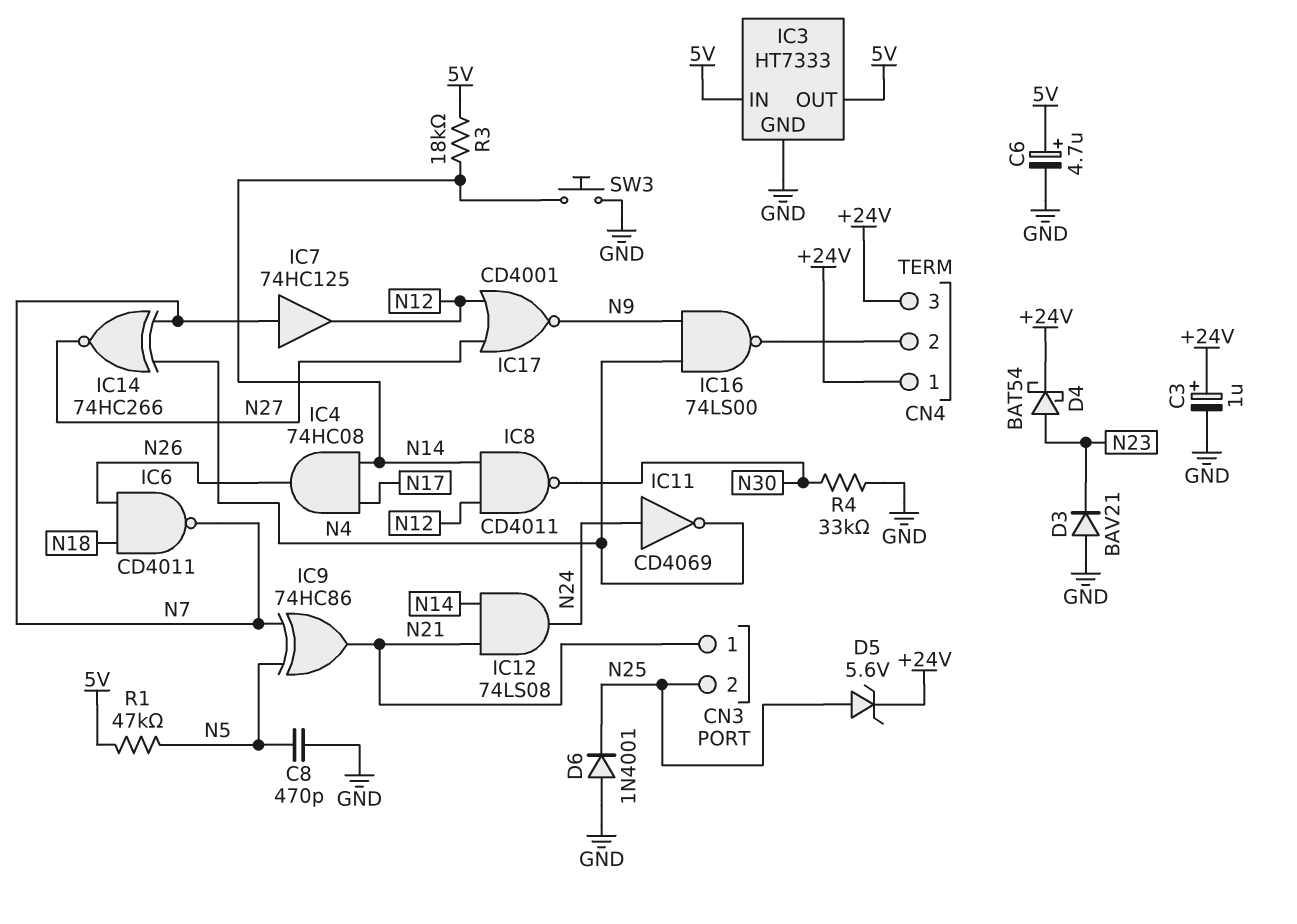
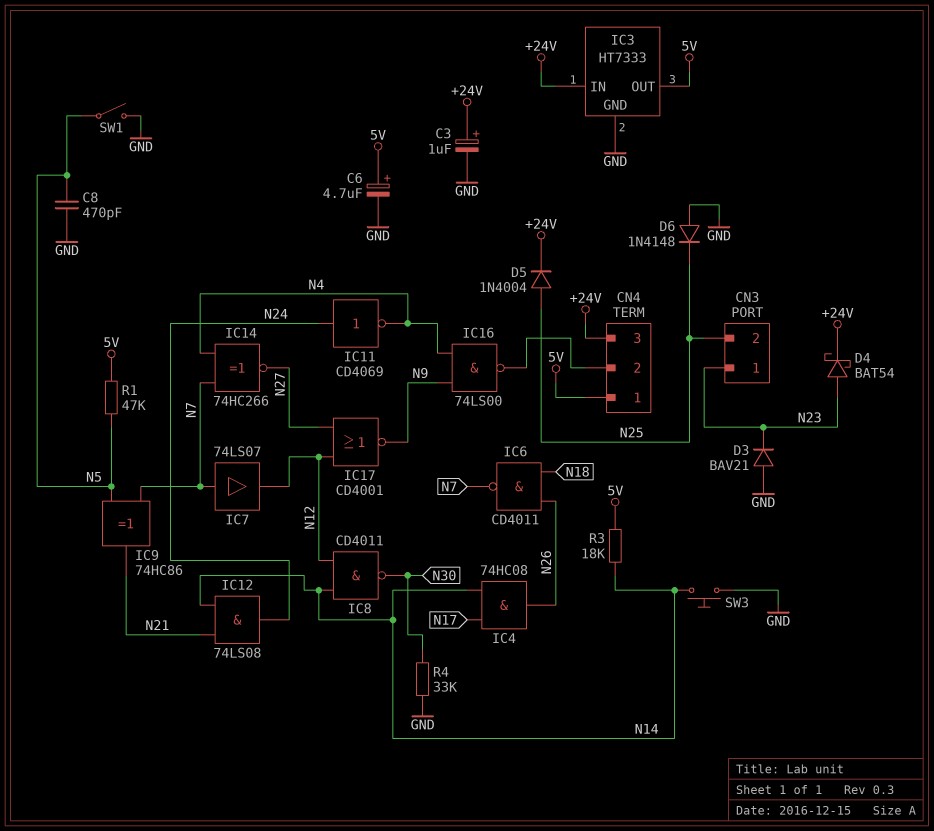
CN3 pin 1: N21 -> N23
CN4 pin 1: +24V -> 5V
D5: zener 5.6V (A N25, K +24V) -> diode 1N4004 (A N25, K +24V)
D6: diode 1N4001 (A GND, K N25) -> diode 1N4148 (A GND, K N25)
IC3 pin IN: 5V -> +24V
IC7: buffer 74HC125 (in N7, out N12) -> buffer 74LS07 (in N7, out N12)
SW1: none -> switch (GND, N5)

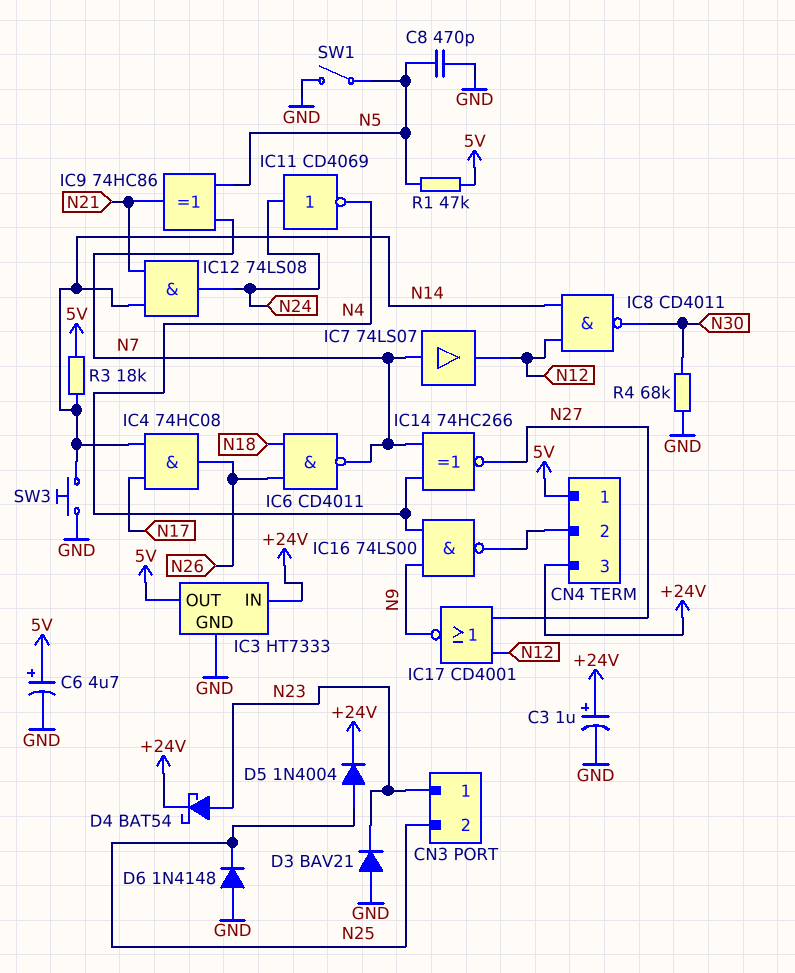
R4: 33k (GND, N30) -> 68k (GND, N30)

